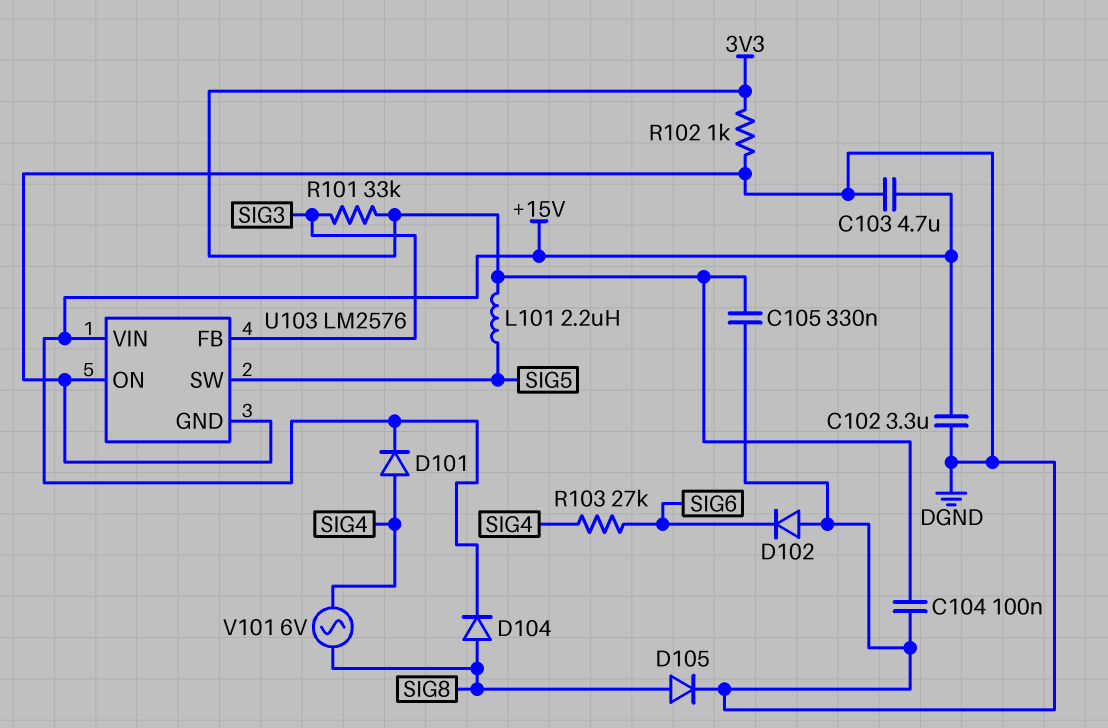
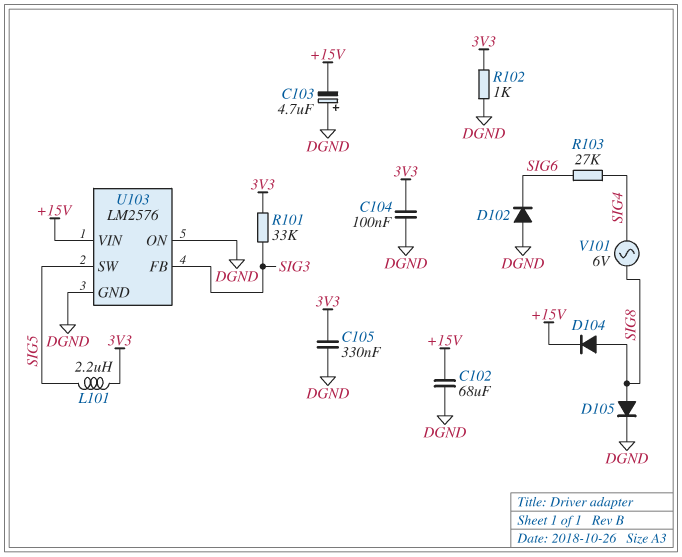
C102: 3.3uF (+15V, DGND) -> 68uF (+15V, DGND)
C103: 4.7uF (+15V, DGND) -> 4.7uF (plus DGND, minus +15V)
D101: diode (A SIG4, K +15V) -> none

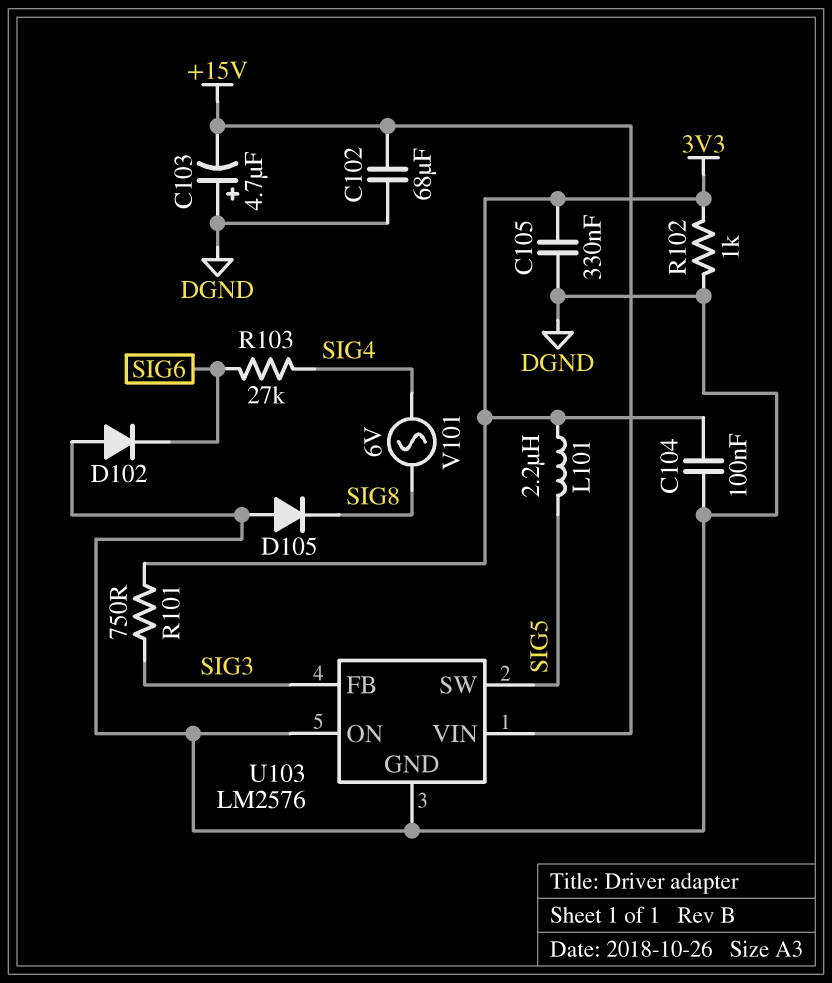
D104: diode (A SIG8, K +15V) -> none
D105: diode (A SIG8, K DGND) -> diode (A DGND, K SIG8)
R101: 33k (3V3, SIG3) -> 750 (3V3, SIG3)

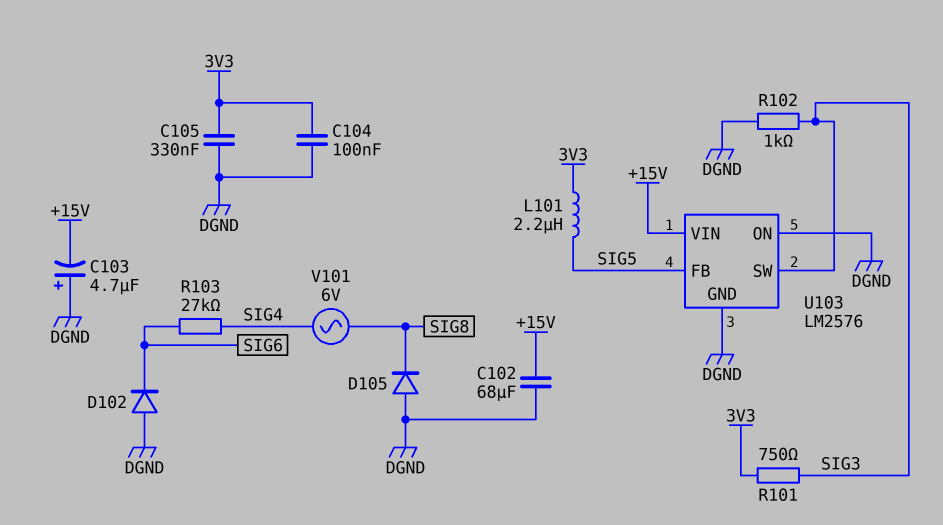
R102: 1k (3V3, DGND) -> 1k (DGND, SIG3)
U103 pin FB: SIG3 -> SIG5
U103 pin SW: SIG5 -> SIG3

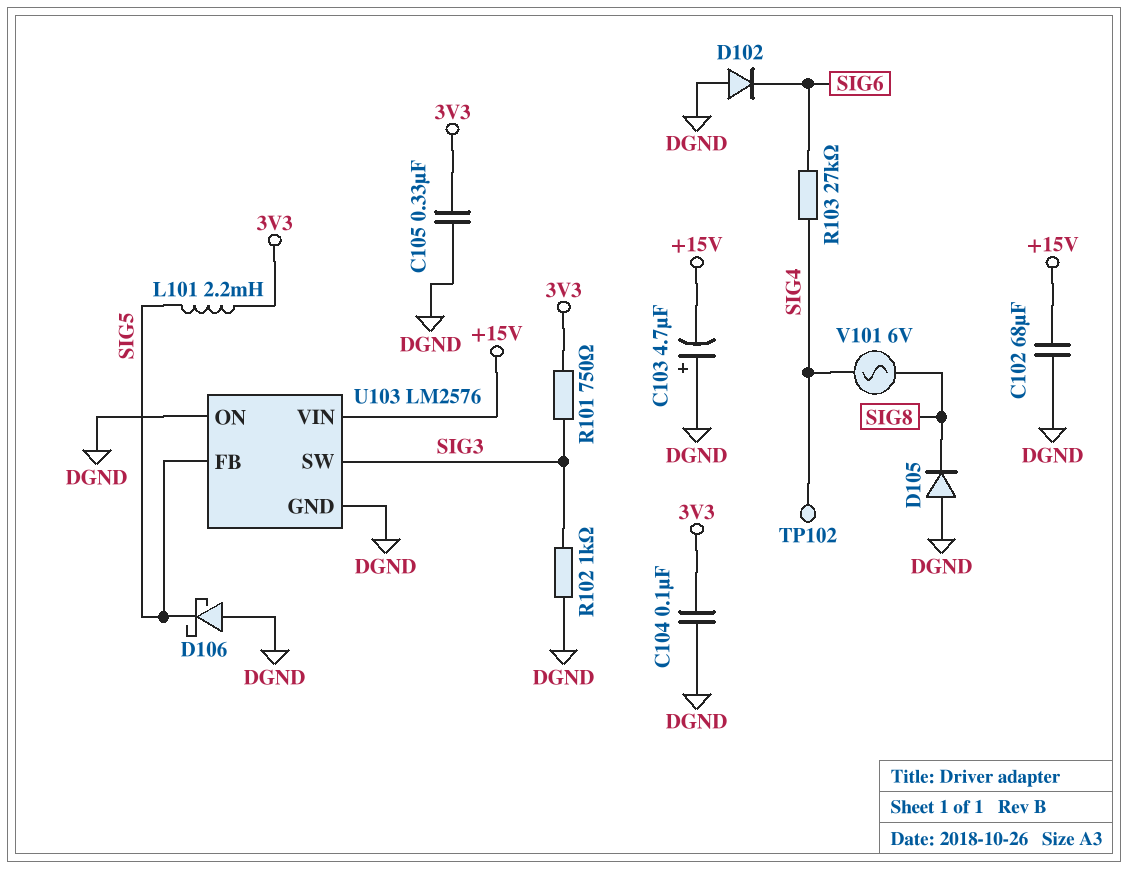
D106: none -> schottky (A DGND, K SIG5)
L101: 2.2uH (3V3, SIG5) -> 2.2mH (3V3, SIG5)
TP102: none -> test point (SIG4)

